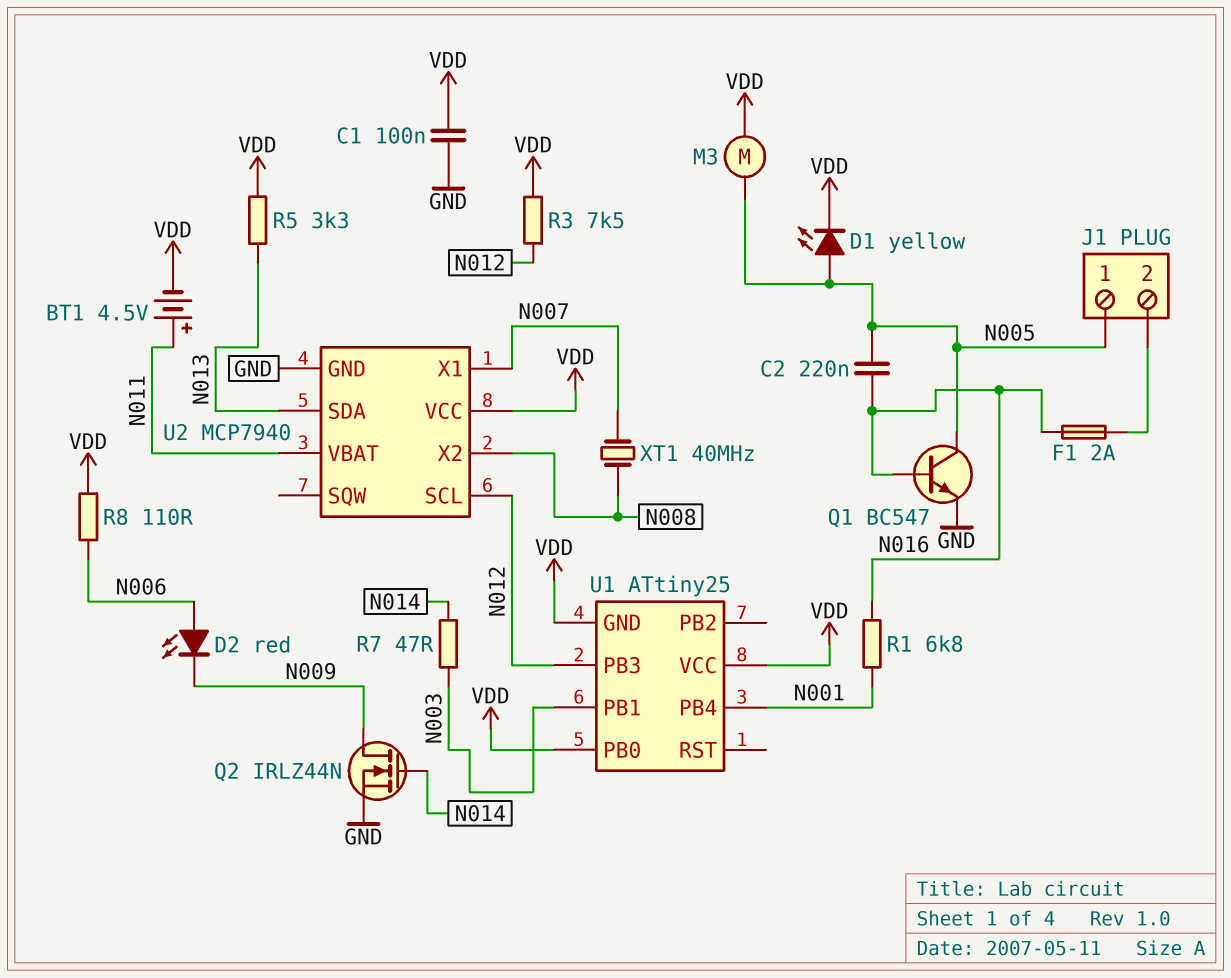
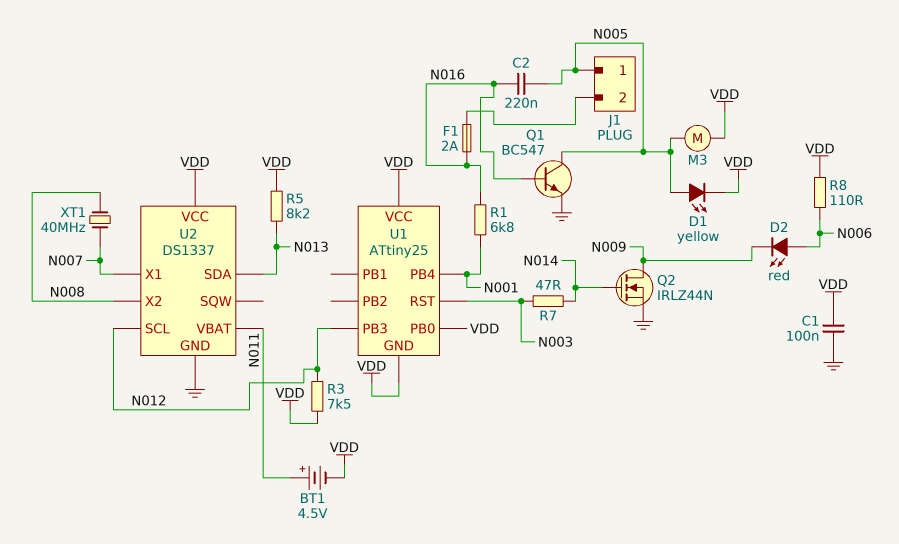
R5: 3.3k (N013, VDD) -> 8.2k (N013, VDD)
U1 pin PB1: N003 -> none
U1 pin RST: none -> N003
U2: MCP7940 -> DS1337

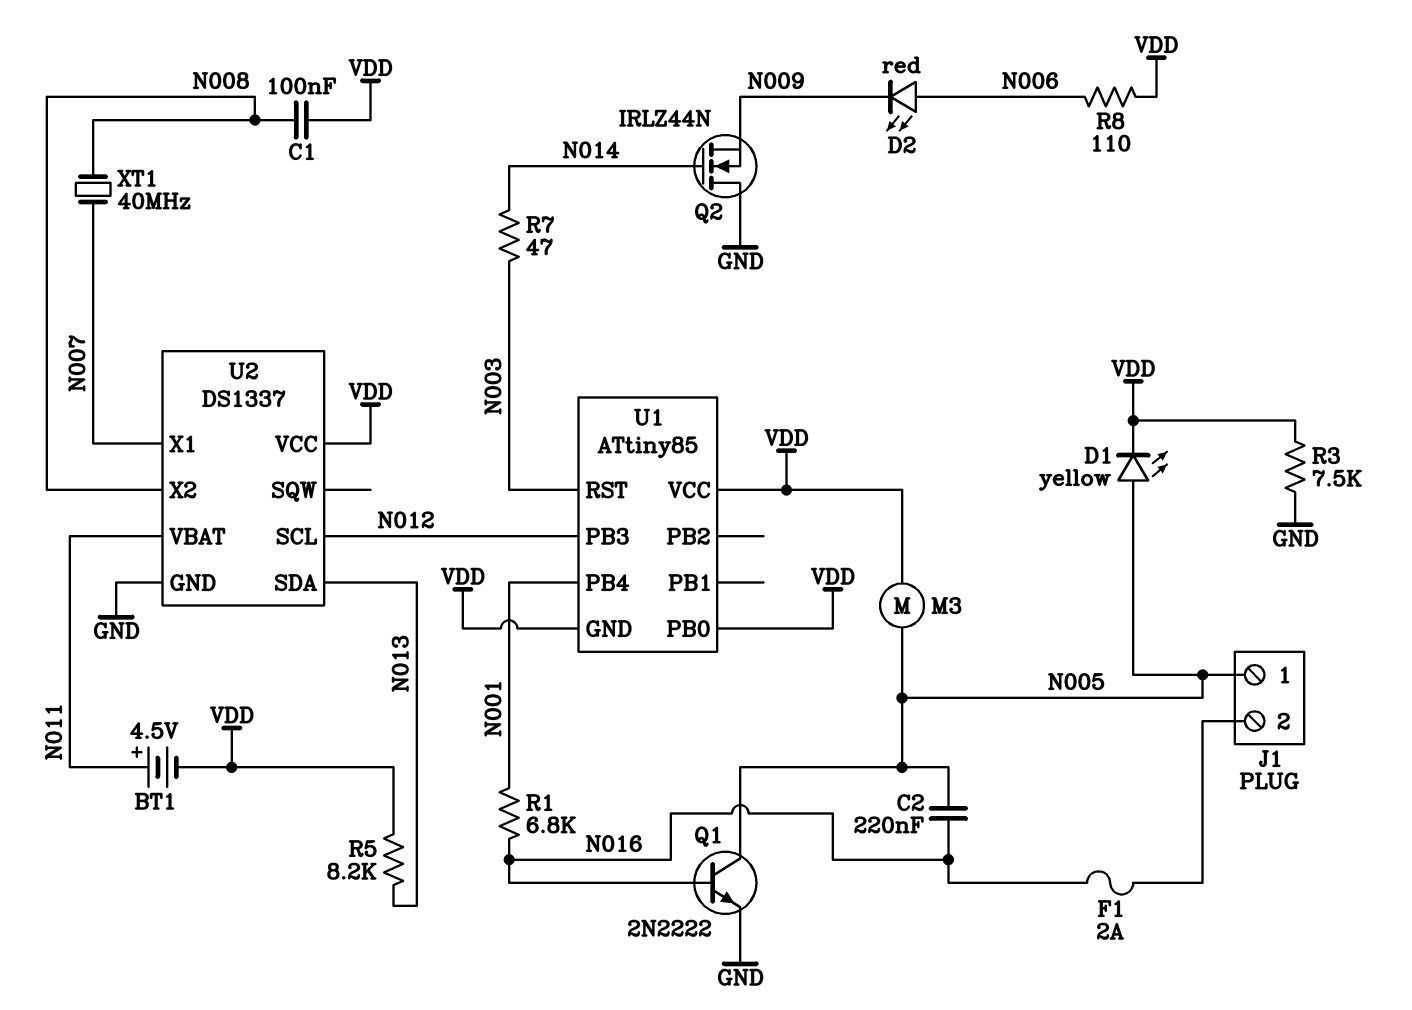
C1: 100nF (GND, VDD) -> 100nF (N008, VDD)
Q1: NPN BC547 (B N016, C N005, E GND) -> NPN 2N2222 (B N016, C N005, E GND)
Q2: NMOS IRLZ44N (G N014, D N009, S GND) -> NMOS IRLZ44N (G N014, D GND, S N009)
R3: 7.5k (N012, VDD) -> 7.5k (GND, VDD)
U1: ATtiny25 -> ATtiny85

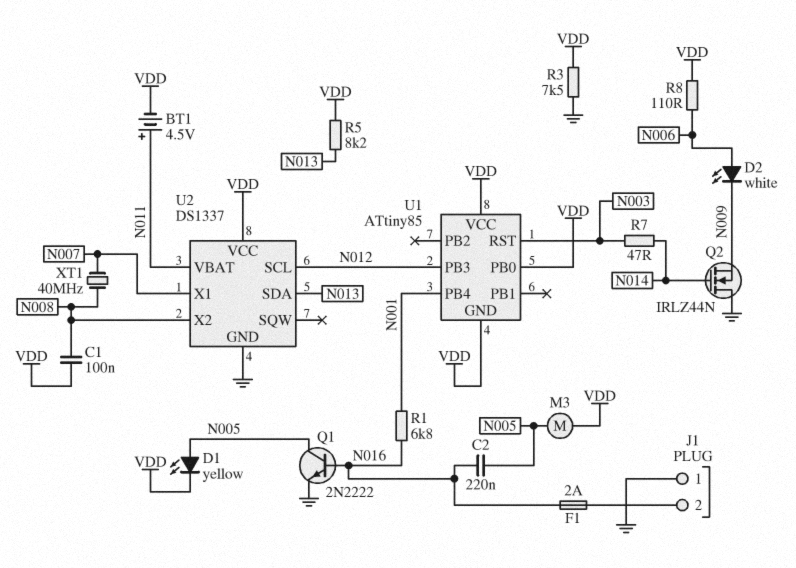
D2: LED red (A N006, K N009) -> LED white (A N006, K N009)
J1 pin 1: N005 -> GND

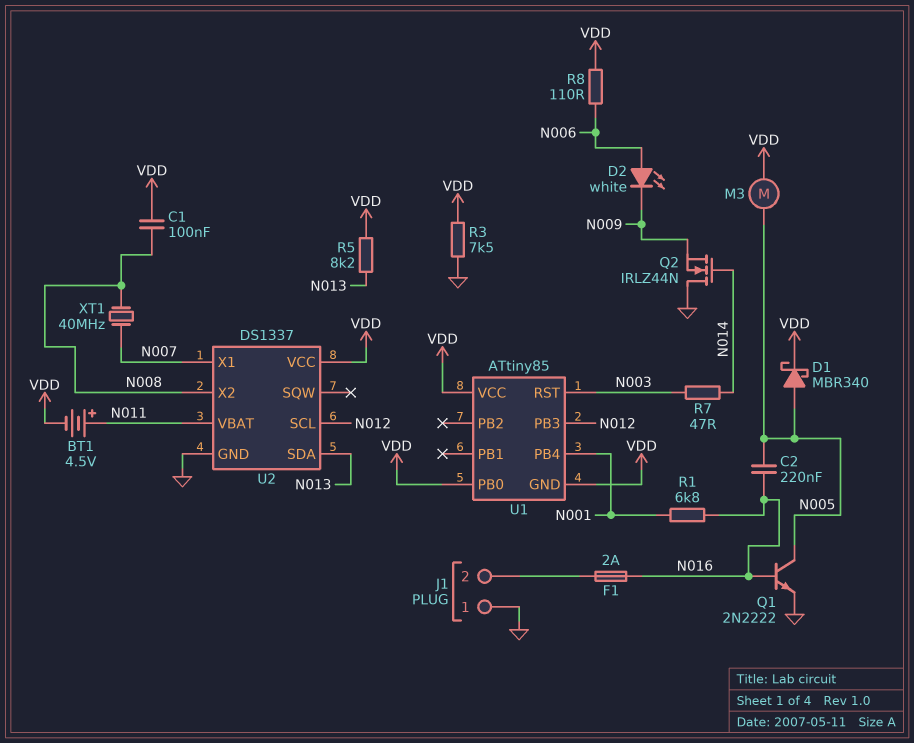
D1: LED yellow (A N005, K VDD) -> schottky MBR340 (A N005, K VDD)

